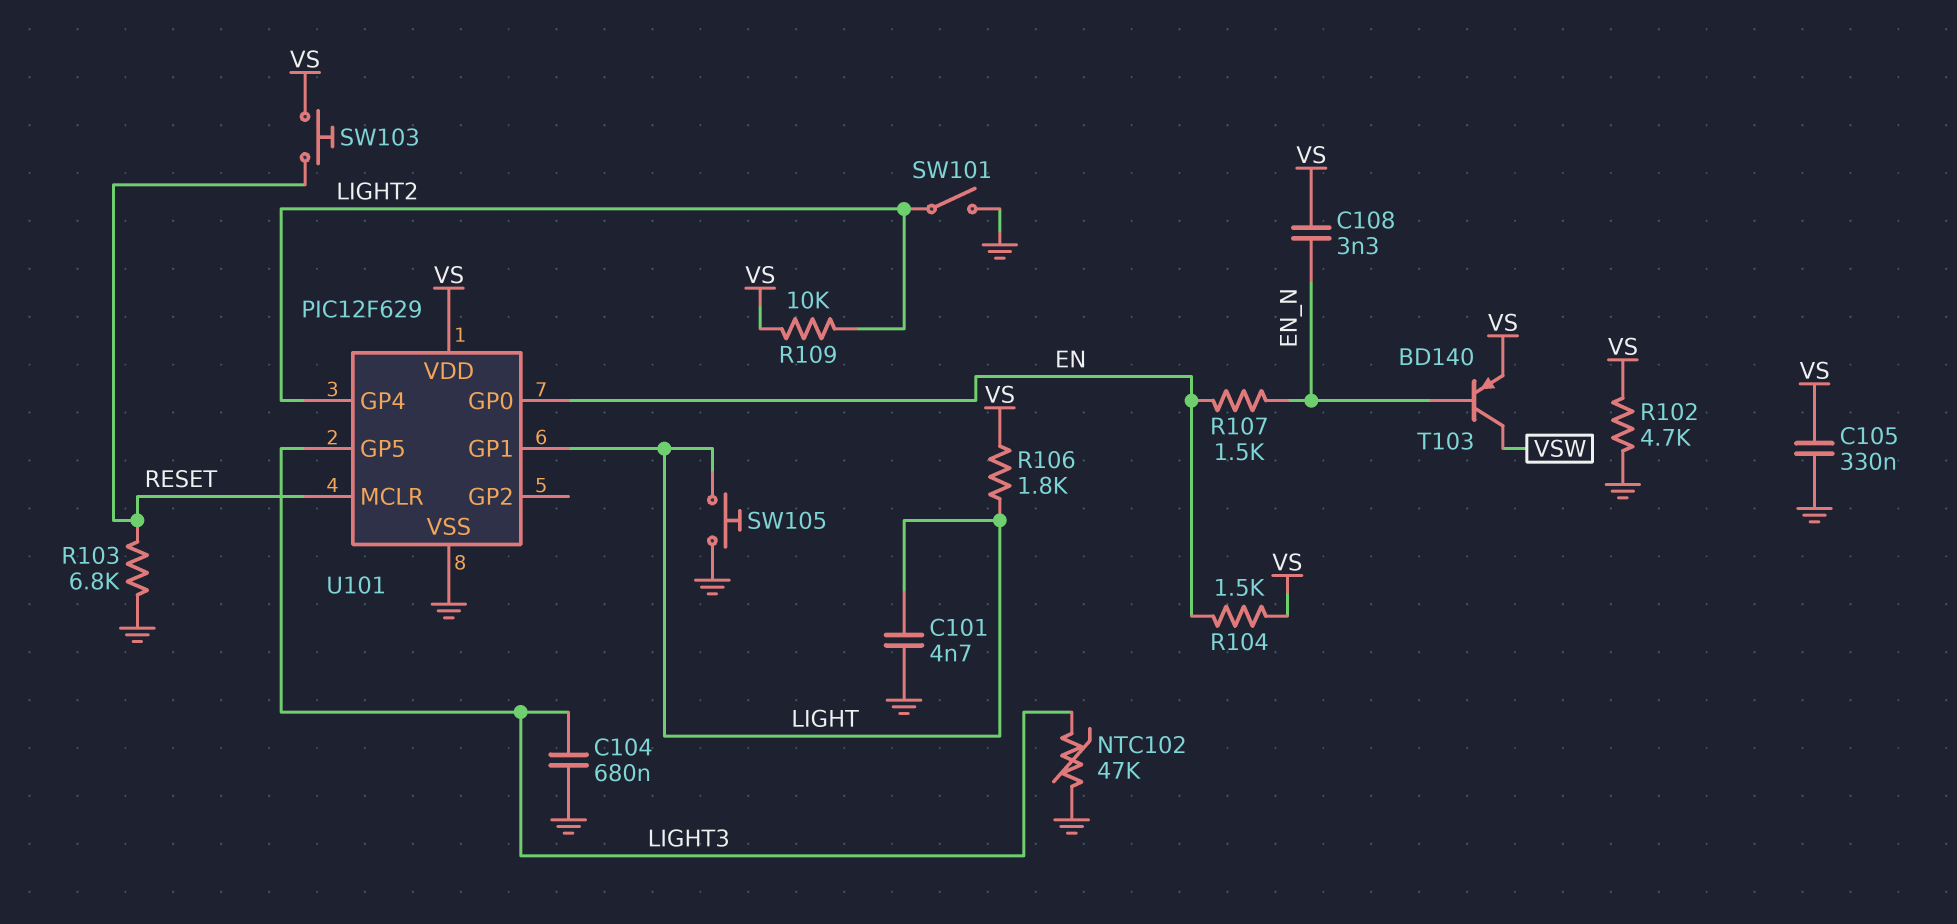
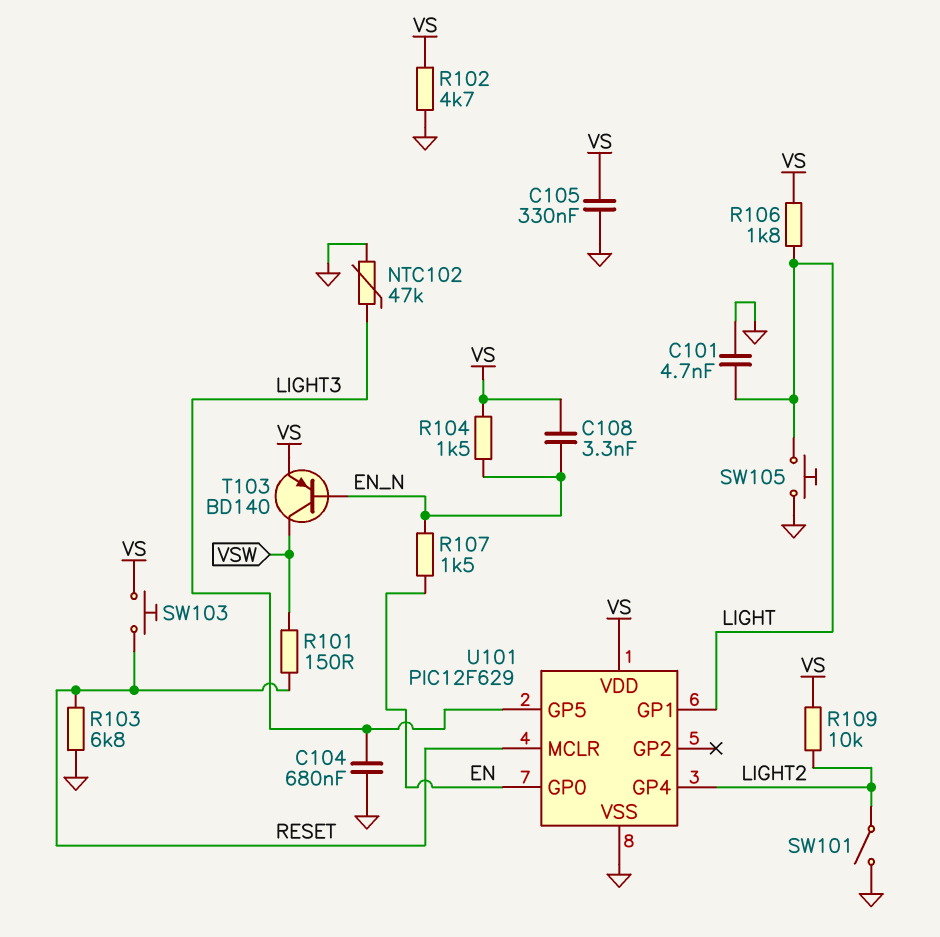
R101: none -> 150 (RESET, VSW)
R104: 1.5k (EN, VS) -> 1.5k (EN_N, VS)

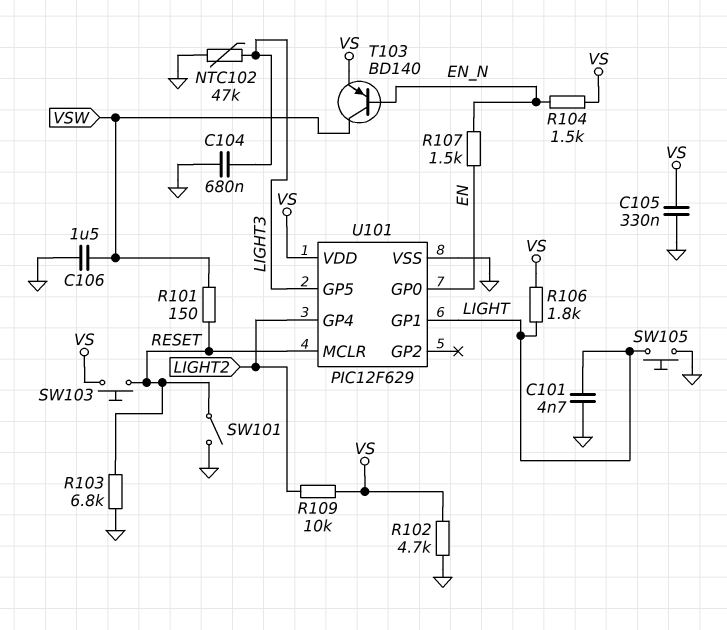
C106: none -> 1.5uF (GND, VSW)
C108: 3.3nF (EN_N, VS) -> none
SW101: switch (GND, LIGHT2) -> switch (GND, RESET)

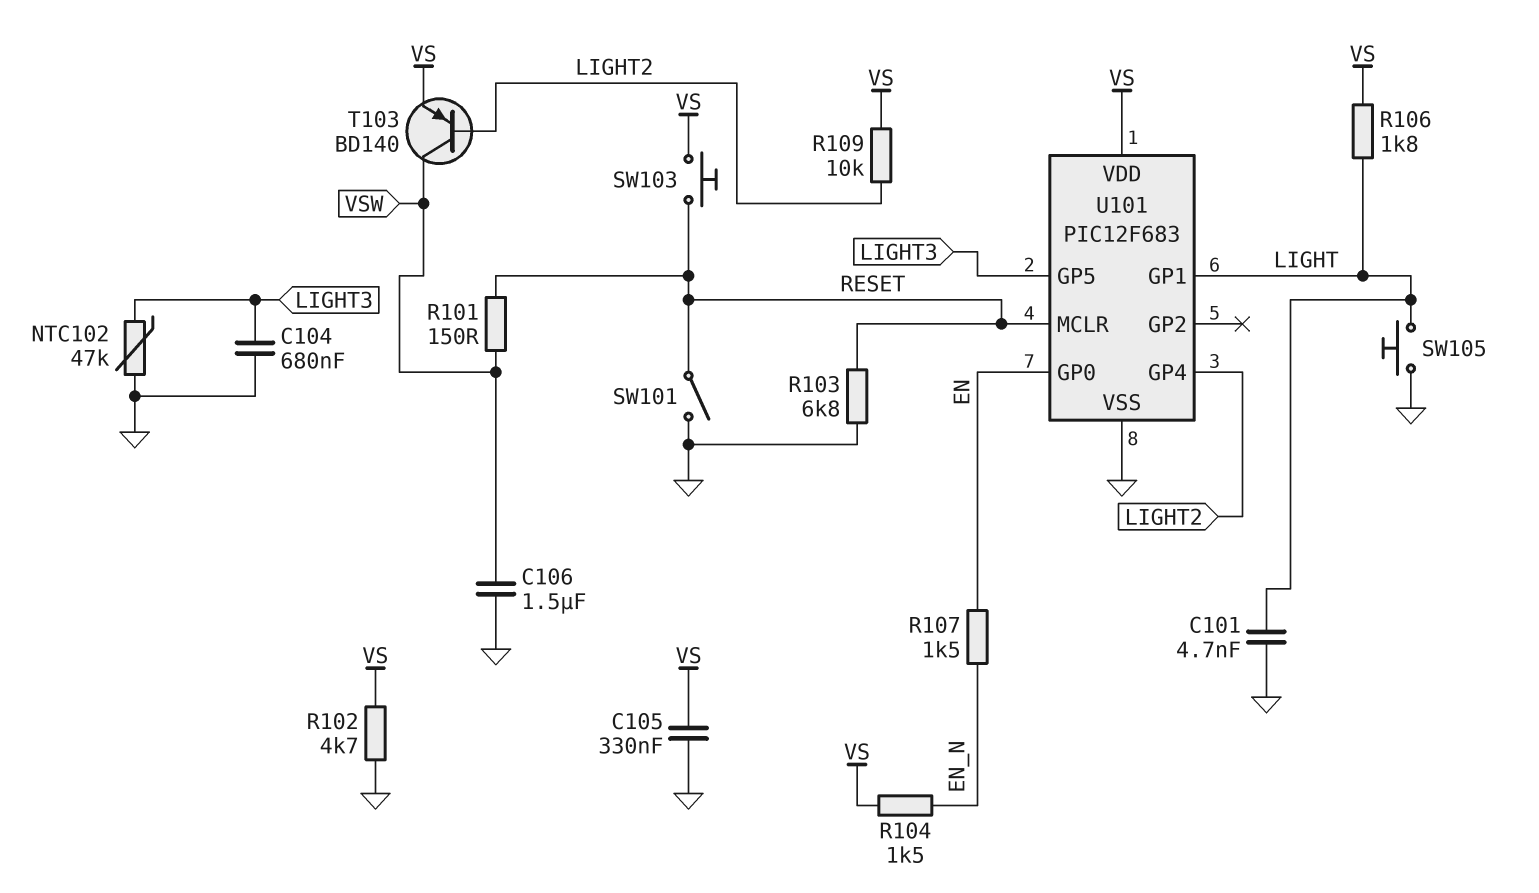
T103: PNP BD140 (B EN_N, C VSW, E VS) -> PNP BD140 (B LIGHT2, C VSW, E VS)
U101: PIC12F629 -> PIC12F683

